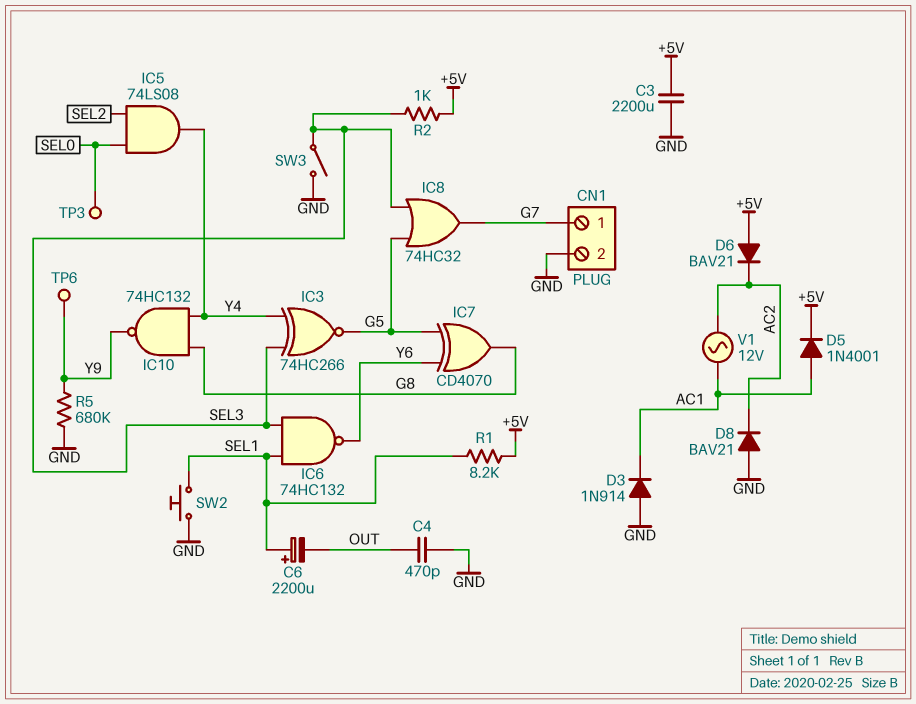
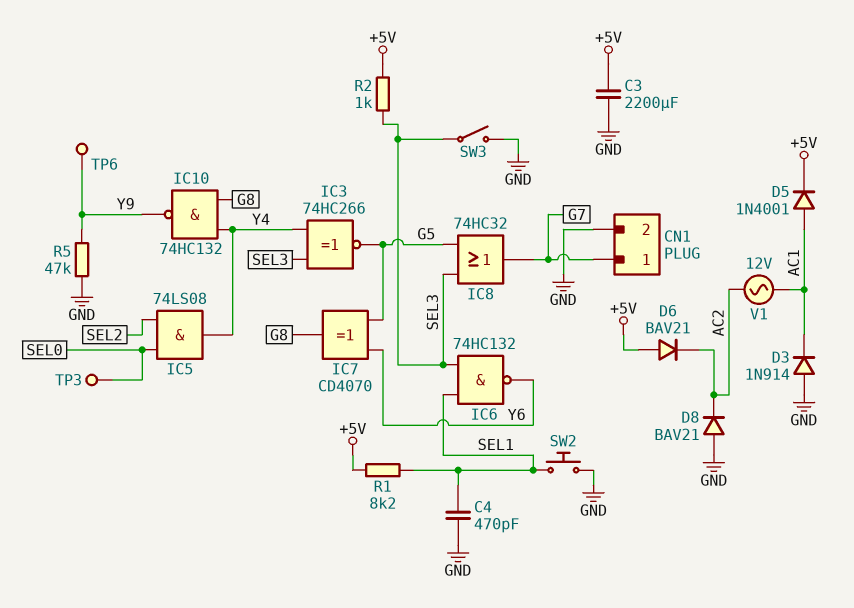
C4: 470pF (GND, OUT) -> 470pF (GND, SEL1)
C6: 2200uF (plus SEL1, minus OUT) -> none
R5: 680k (GND, Y9) -> 47k (GND, Y9)

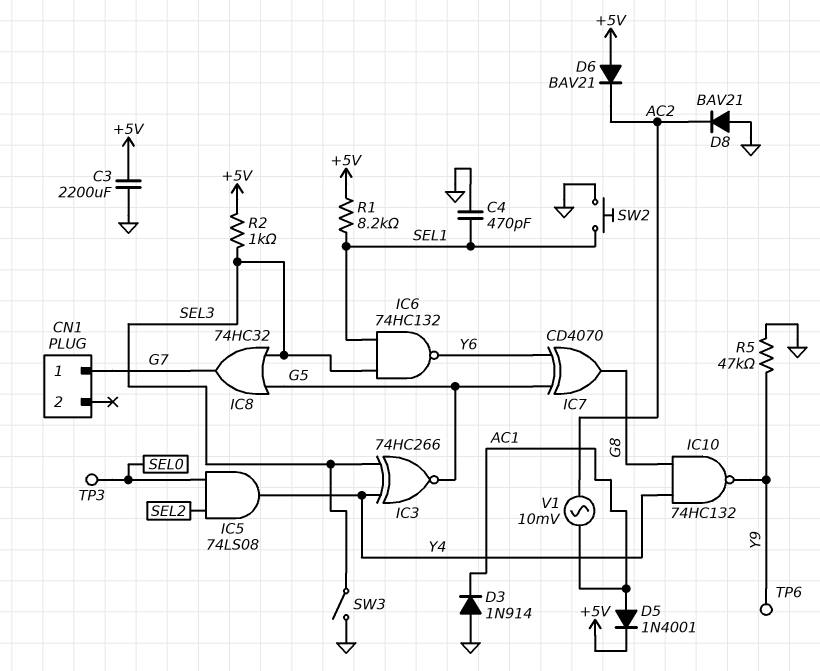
CN1 pin 2: GND -> none
V1: AC 12V (AC1, AC2) -> AC 10mV (AC1, AC2)

